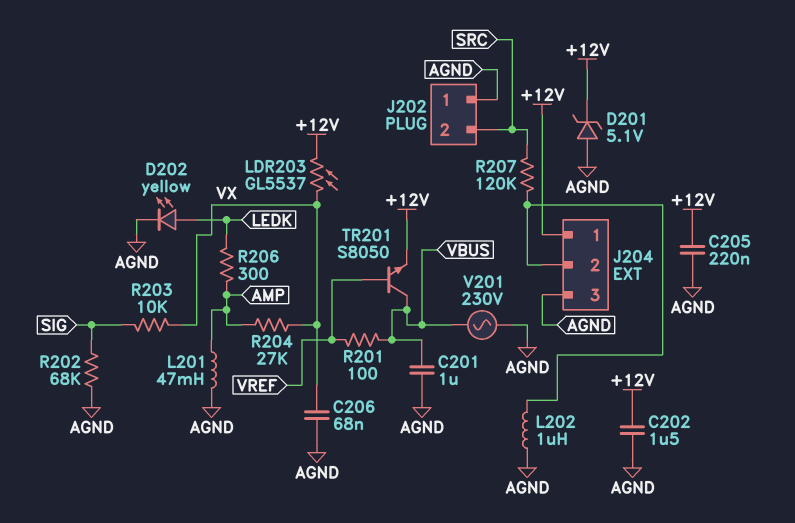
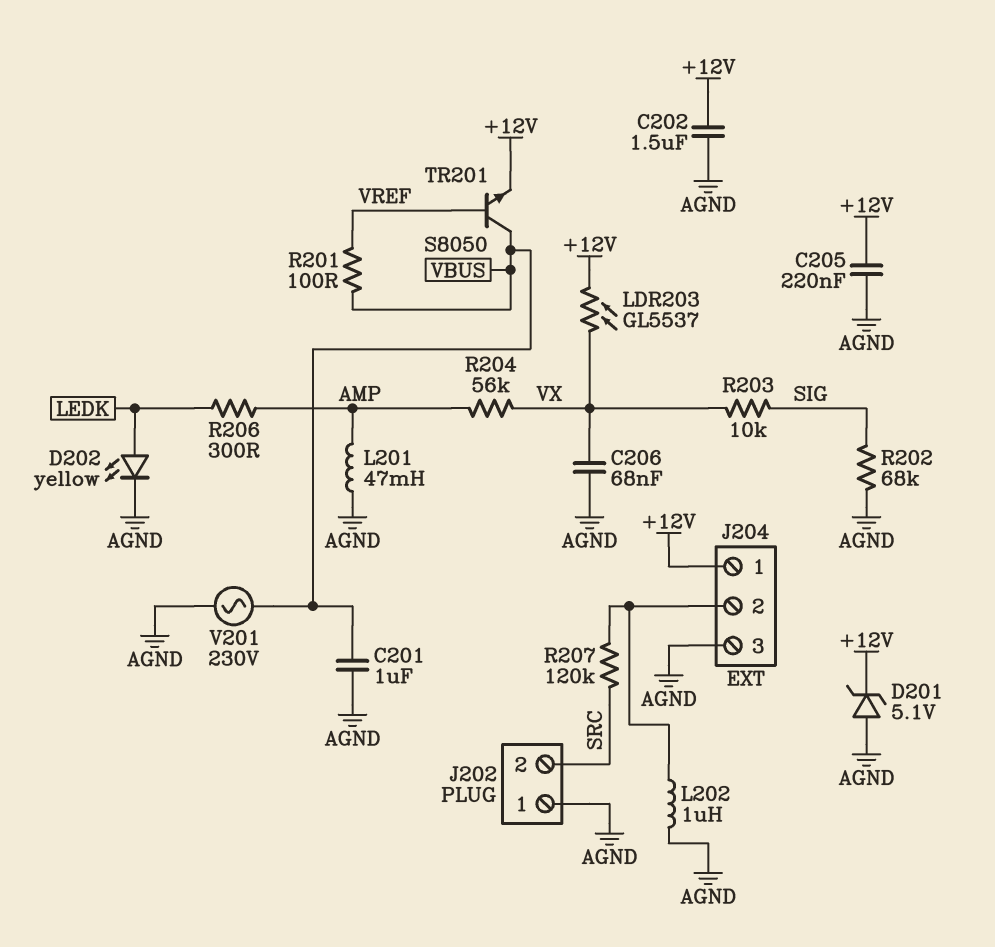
R204: 27k (AMP, VX) -> 56k (AMP, VX)

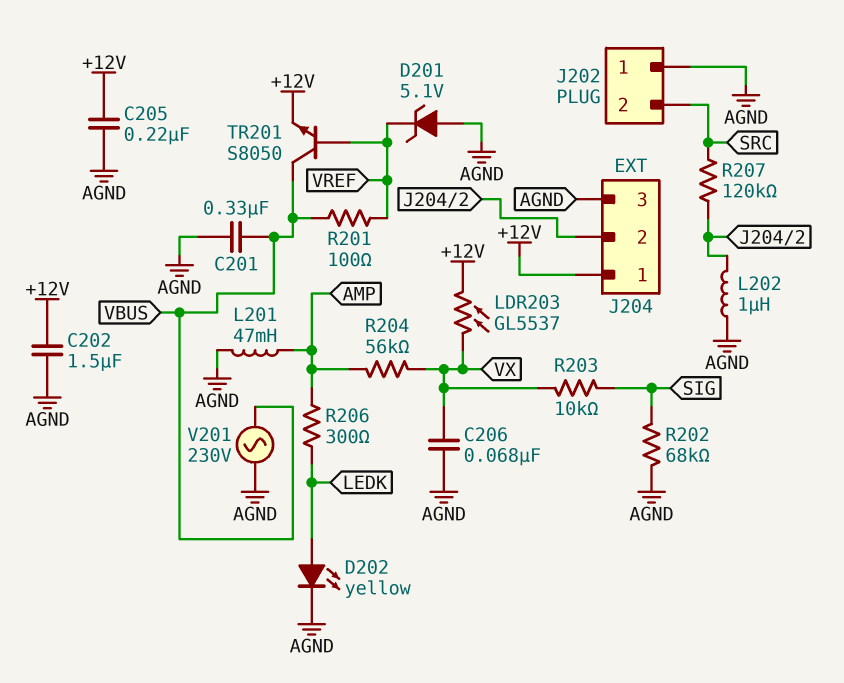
C201: 1uF (AGND, VBUS) -> 330nF (AGND, VBUS)
D201: zener 5.1V (A AGND, K +12V) -> zener 5.1V (A AGND, K VREF)

